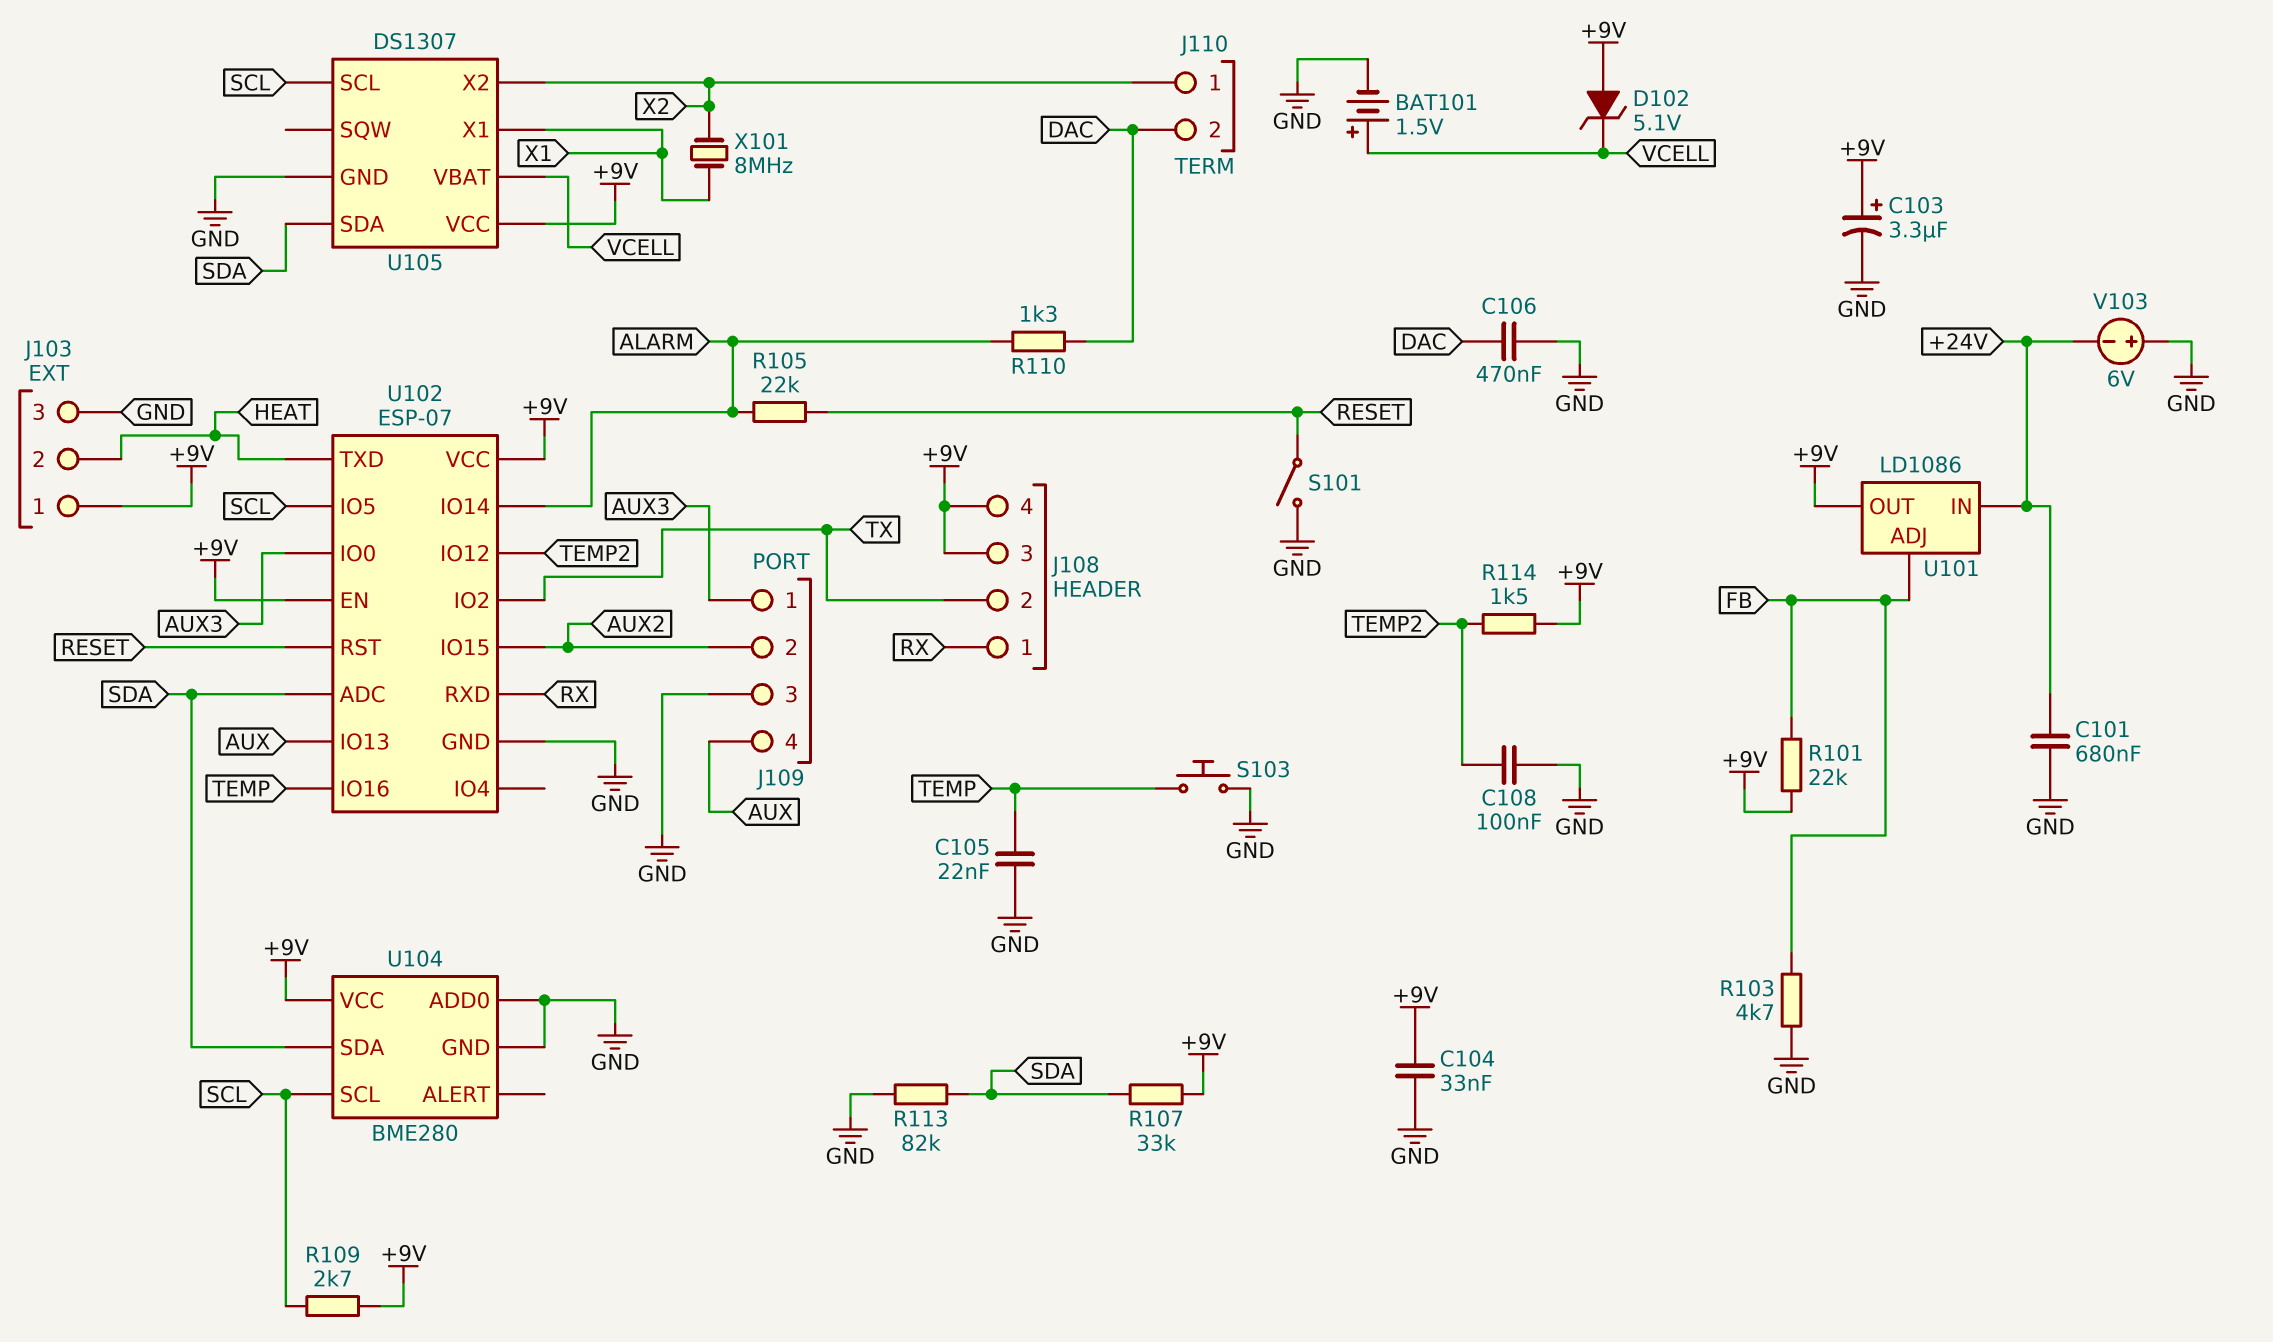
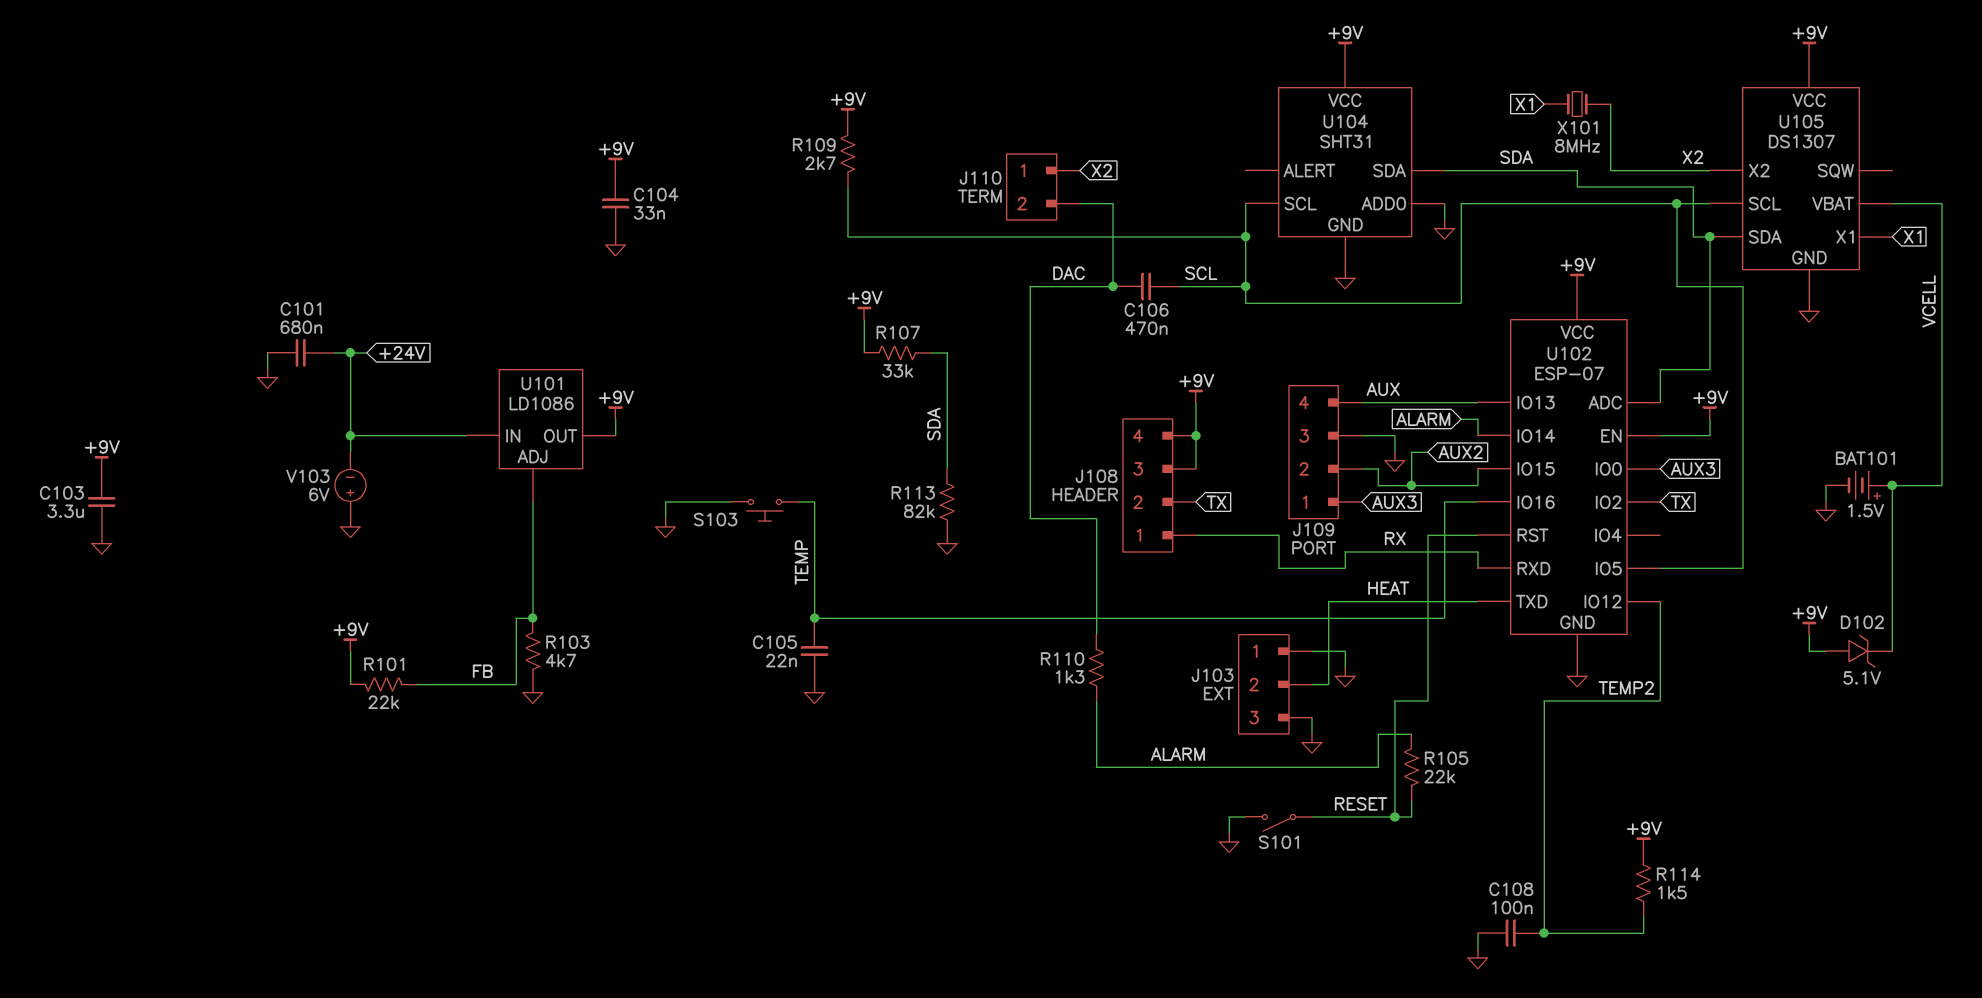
C103: 3.3uF (plus +9V, minus GND) -> 3.3uF (+9V, GND)
C106: 470nF (DAC, GND) -> 470nF (DAC, SCL)
J103 pin 1: +9V -> GND
U104: BME280 -> SHT31

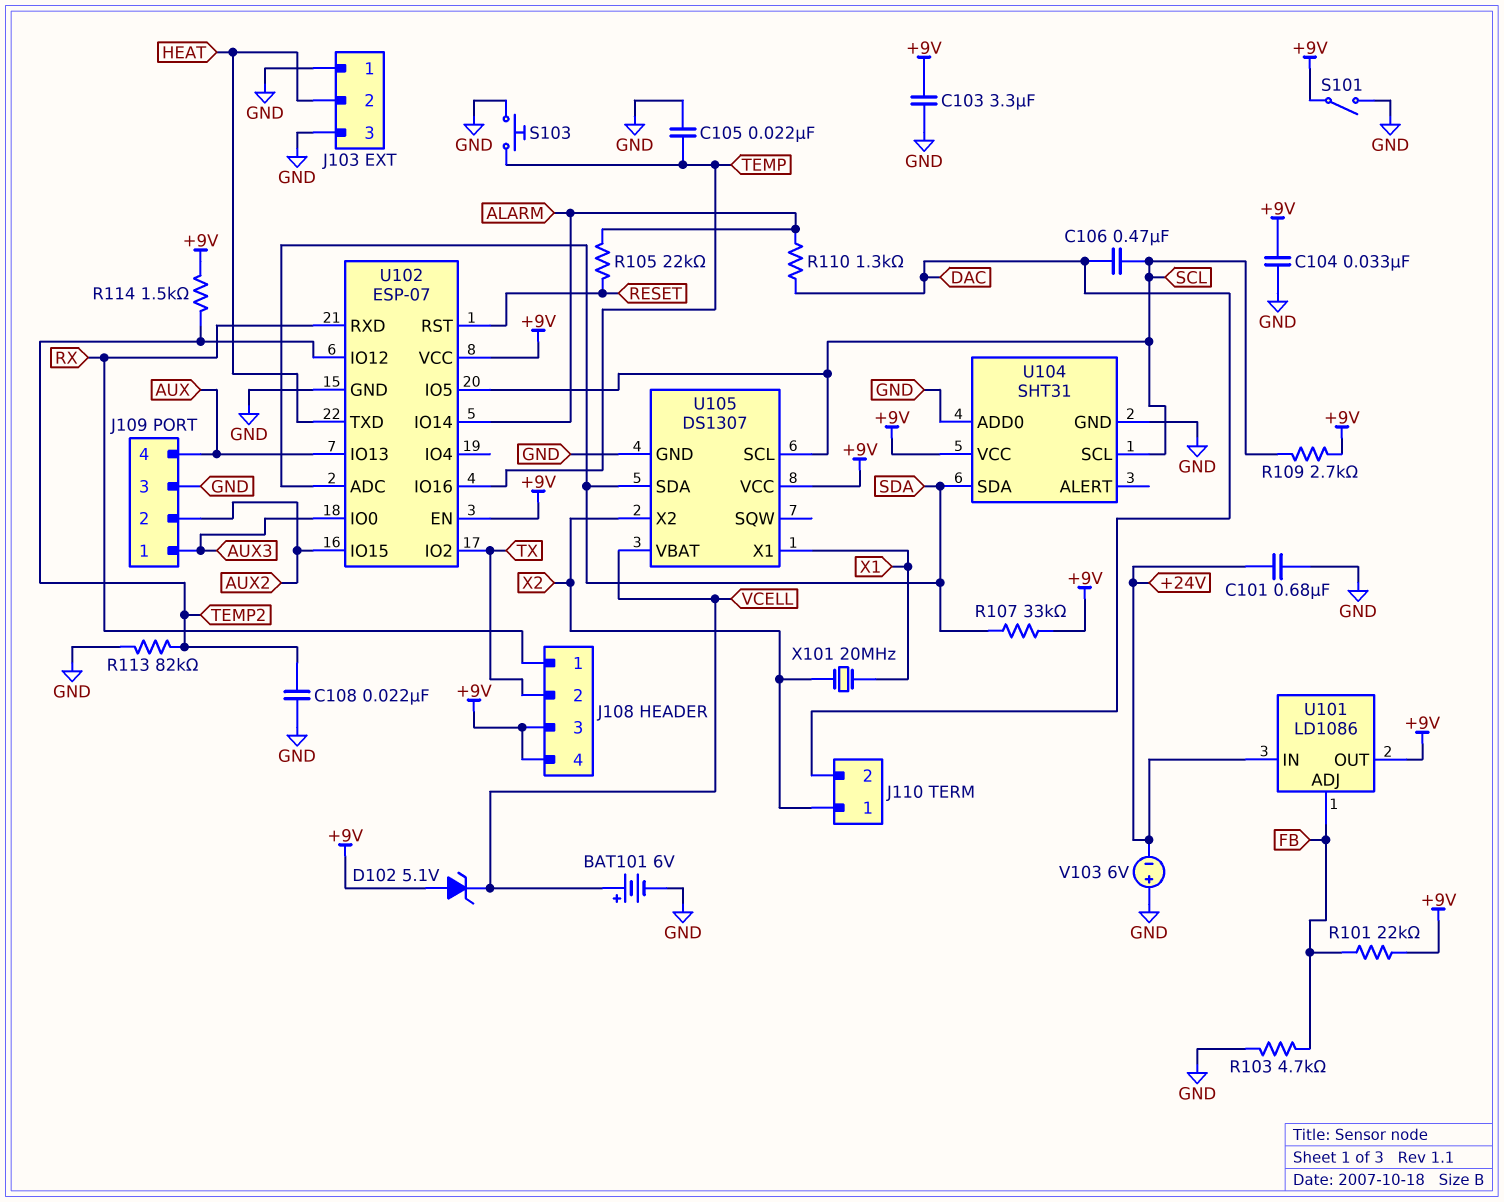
BAT101: 1.5V (plus VCELL, minus GND) -> 6V (plus VCELL, minus GND)
C108: 100nF (GND, TEMP2) -> 22nF (GND, TEMP2)
R113: 82k (GND, SDA) -> 82k (GND, TEMP2)
S101: switch (GND, RESET) -> switch (+9V, GND)
X101: 8MHz (X1, X2) -> 20MHz (X1, X2)

